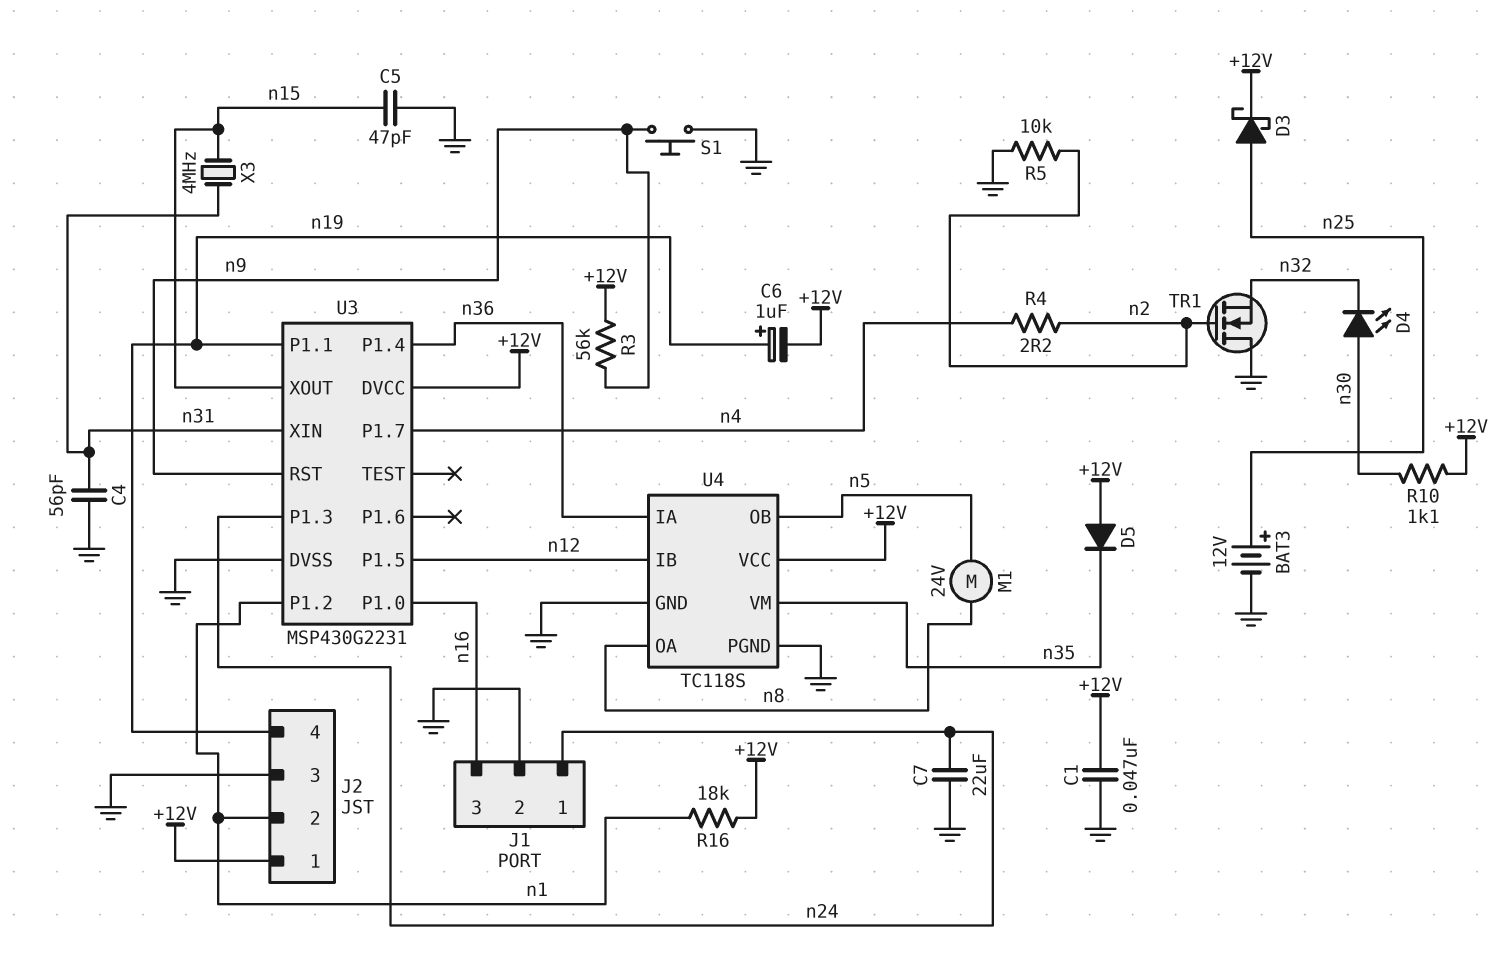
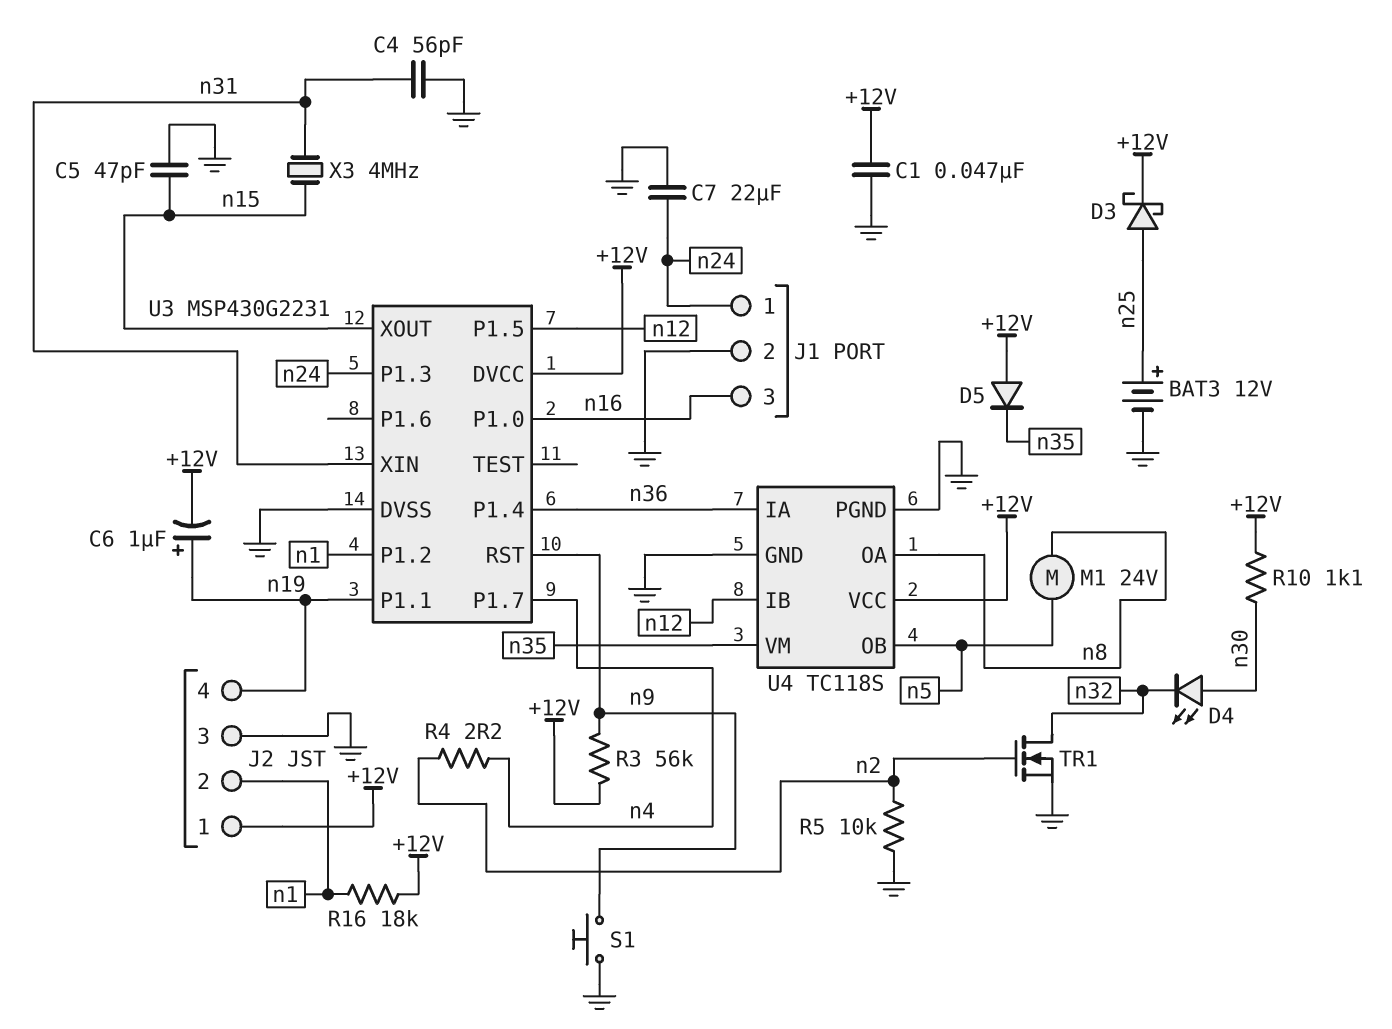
TR1: NMOS (G n2, D GND, S n32) -> NMOS (G n2, D n32, S GND)

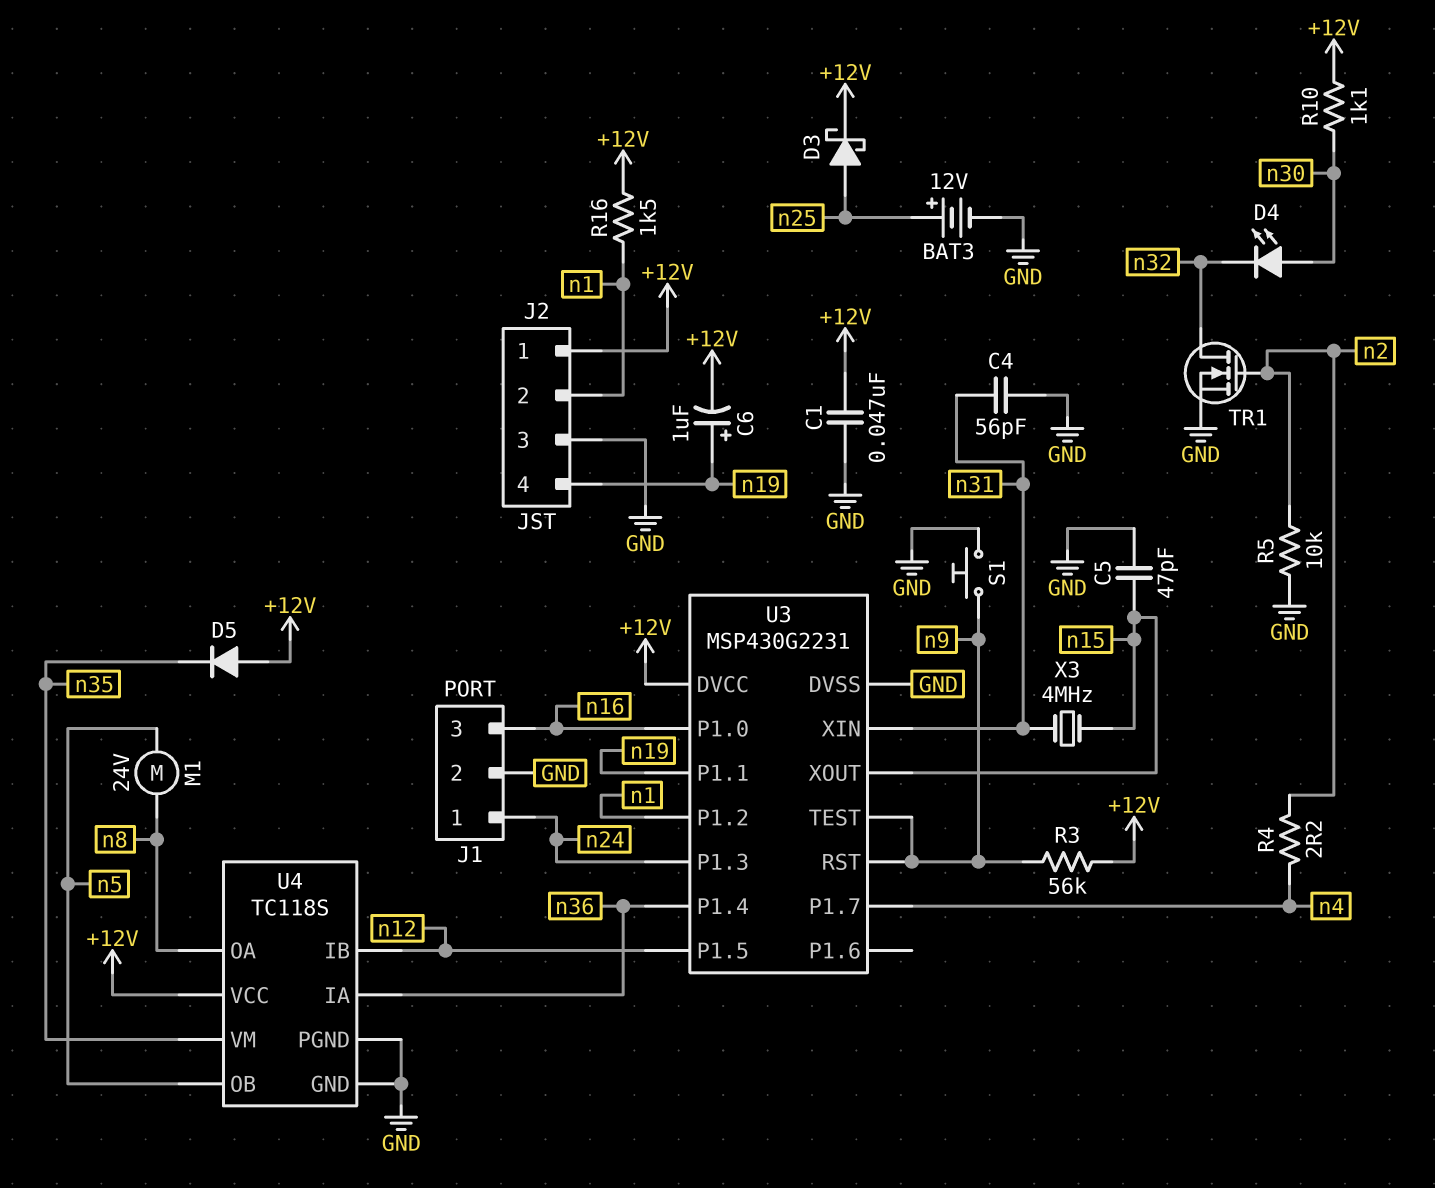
C7: 22uF (GND, n24) -> none
R16: 18k (+12V, n1) -> 1.5k (+12V, n1)
U3 pin TEST: none -> n9

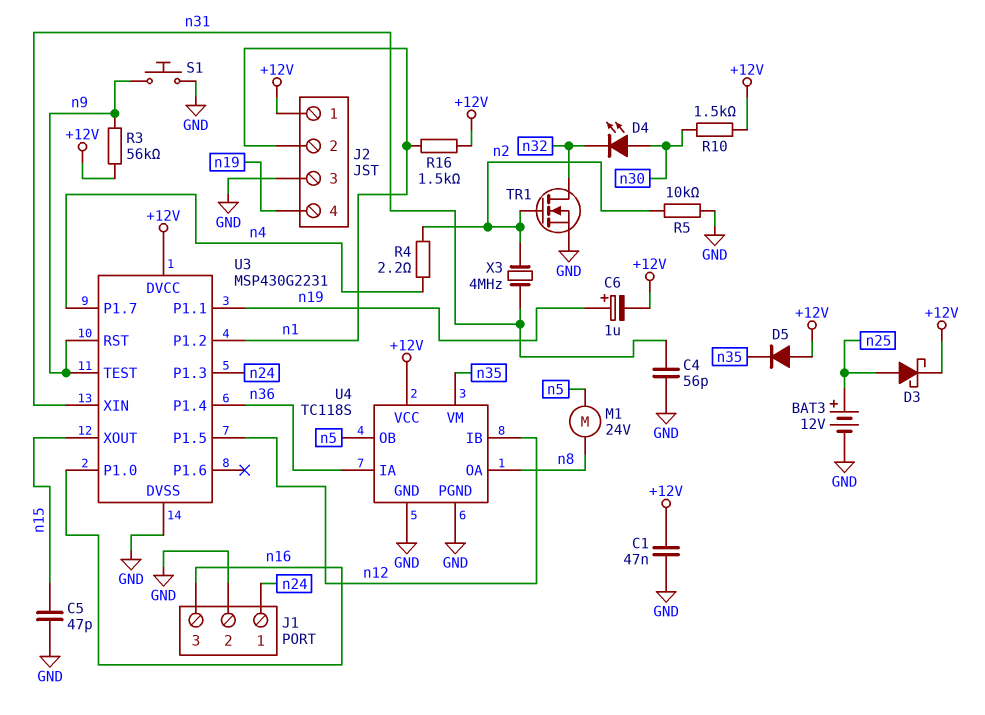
R10: 1.1k (+12V, n30) -> 1.5k (+12V, n30)
X3: 4MHz (n15, n31) -> 4MHz (n2, n31)

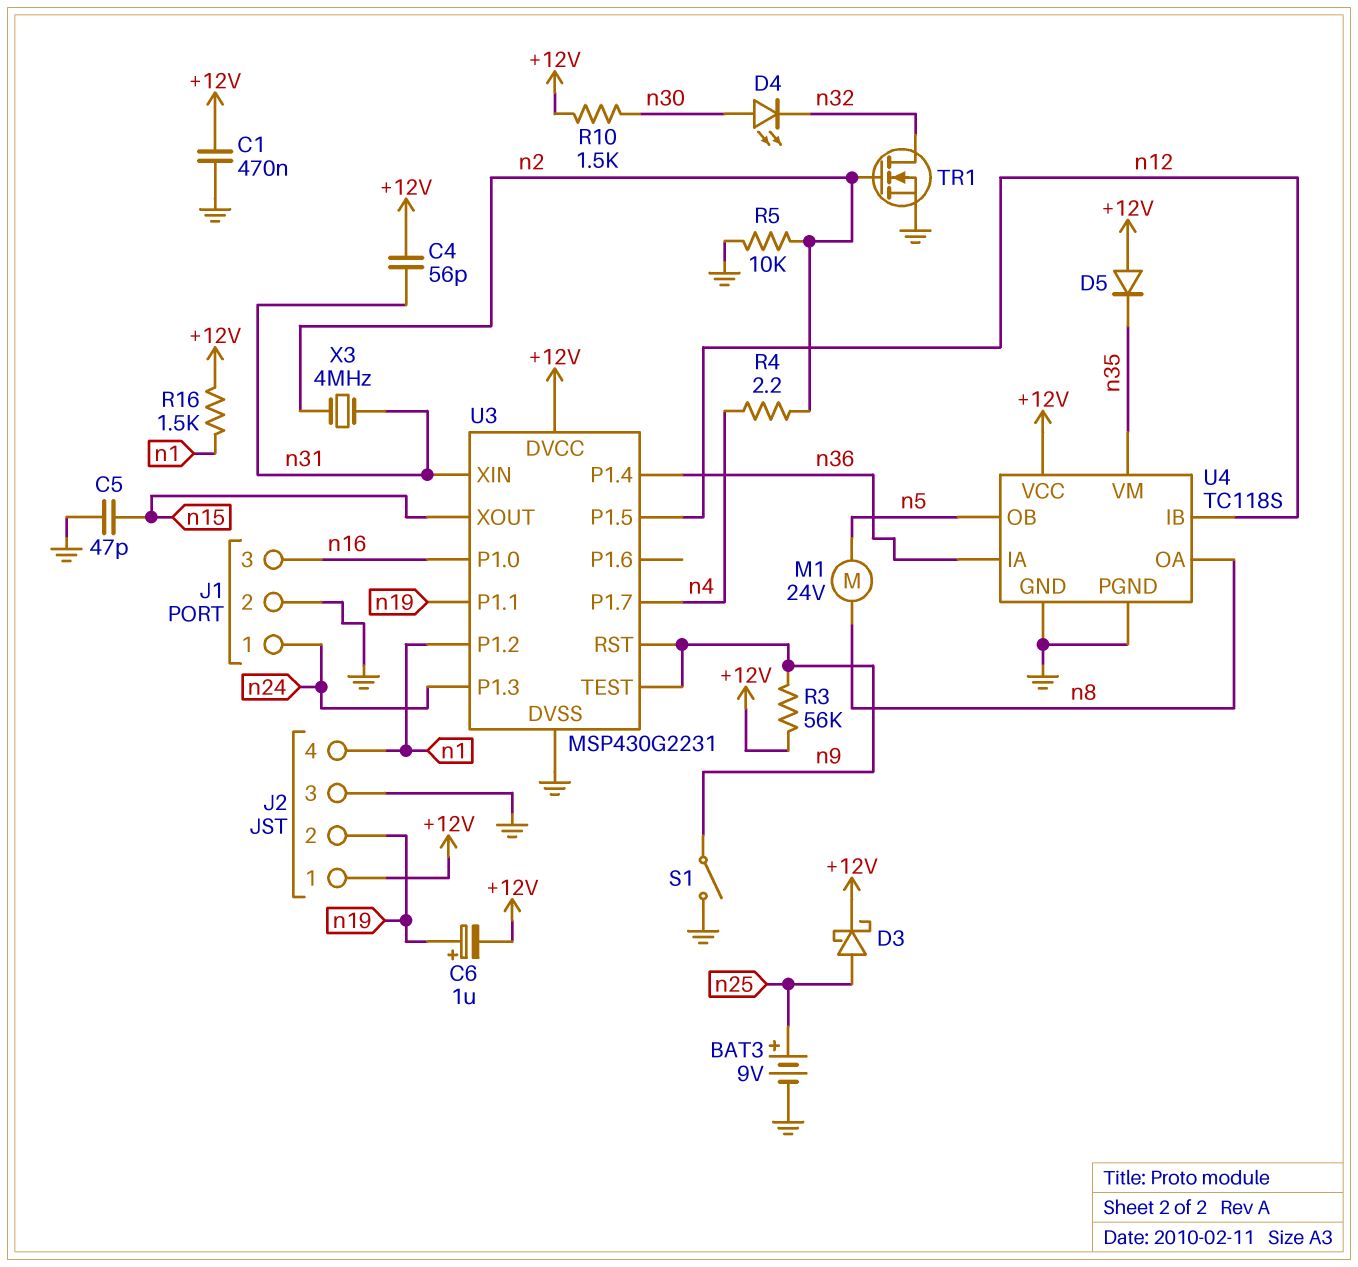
BAT3: 12V (plus n25, minus GND) -> 9V (plus n25, minus GND)
C1: 47nF (+12V, GND) -> 470nF (+12V, GND)
C4: 56pF (GND, n31) -> 56pF (+12V, n31)
J2 pin 2: n1 -> n19
J2 pin 4: n19 -> n1
S1: button (GND, n9) -> switch (GND, n9)

